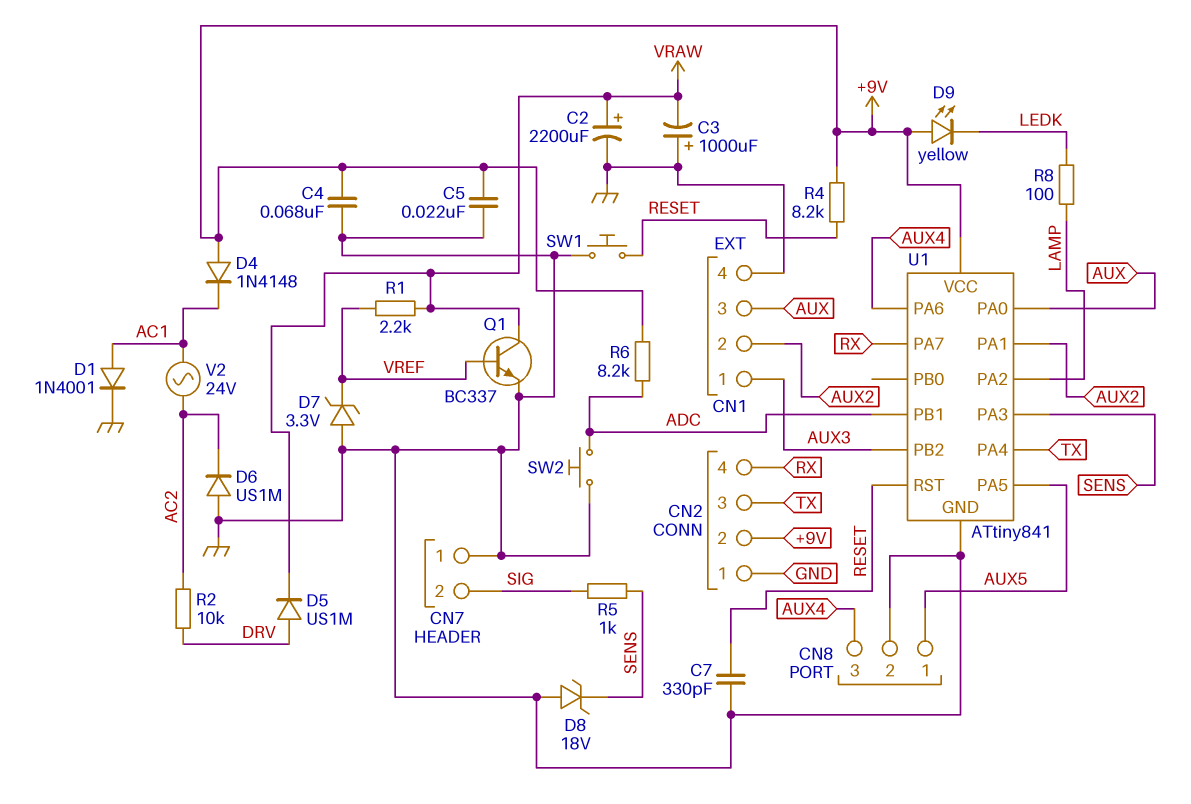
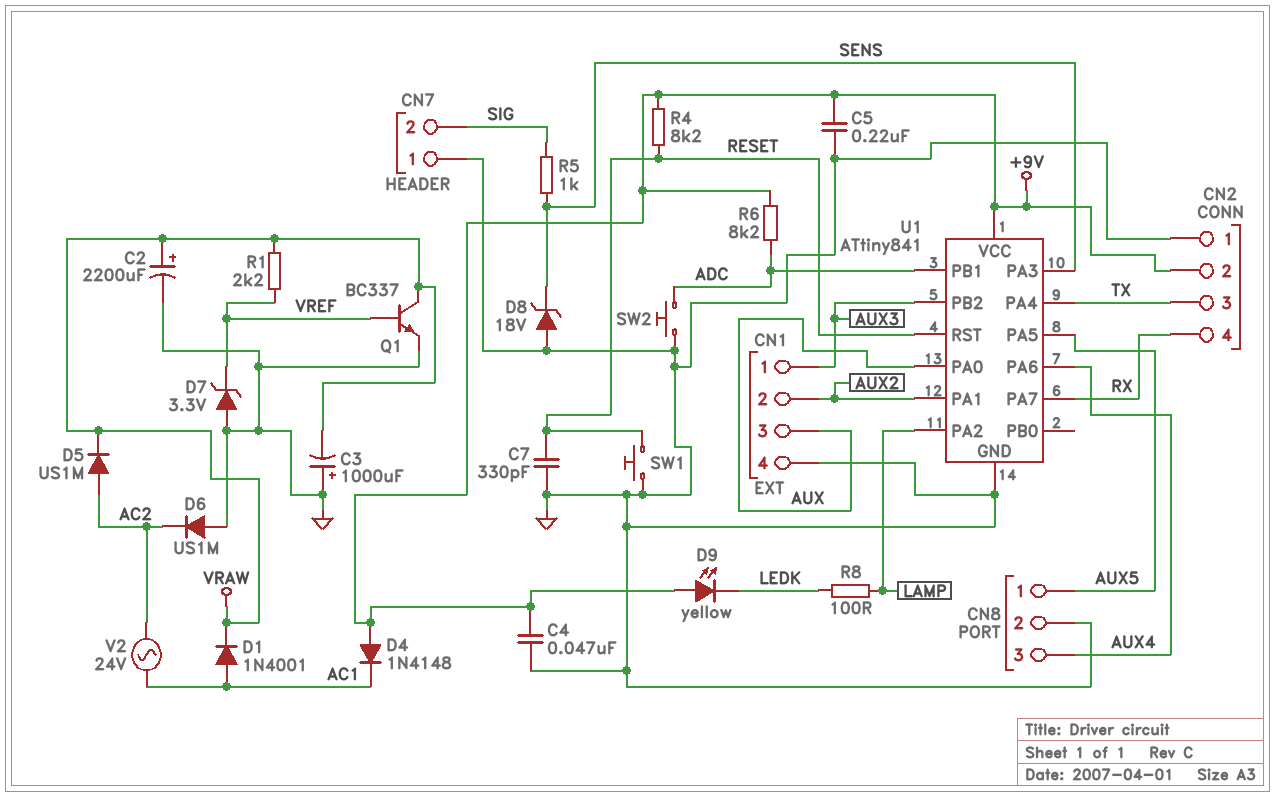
C4: 68nF (+9V, GND) -> 47nF (+9V, GND)
C5: 22nF (+9V, GND) -> 220nF (+9V, GND)
D1: diode 1N4001 (A AC1, K GND) -> diode 1N4001 (A AC1, K VRAW)
D5: diode US1M (A DRV, K VRAW) -> diode US1M (A AC2, K VRAW)
R2: 10k (AC2, DRV) -> none

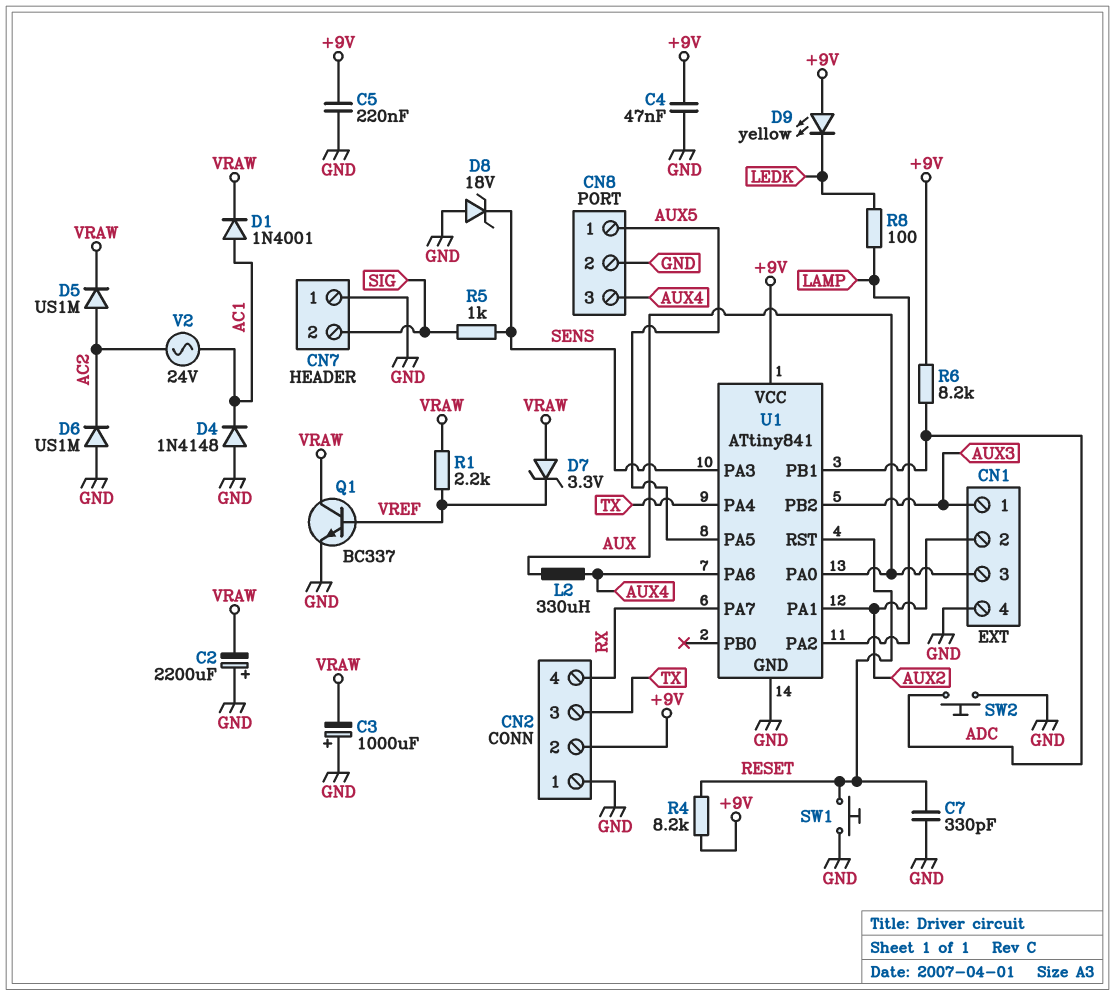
C2: 2200uF (plus VRAW, minus GND) -> 2200uF (plus GND, minus VRAW)
D4: diode 1N4148 (A +9V, K AC1) -> diode 1N4148 (A GND, K AC1)
D7: zener 3.3V (A GND, K VREF) -> zener 3.3V (A VRAW, K VREF)
L2: none -> 330uH (AUX, AUX4)

